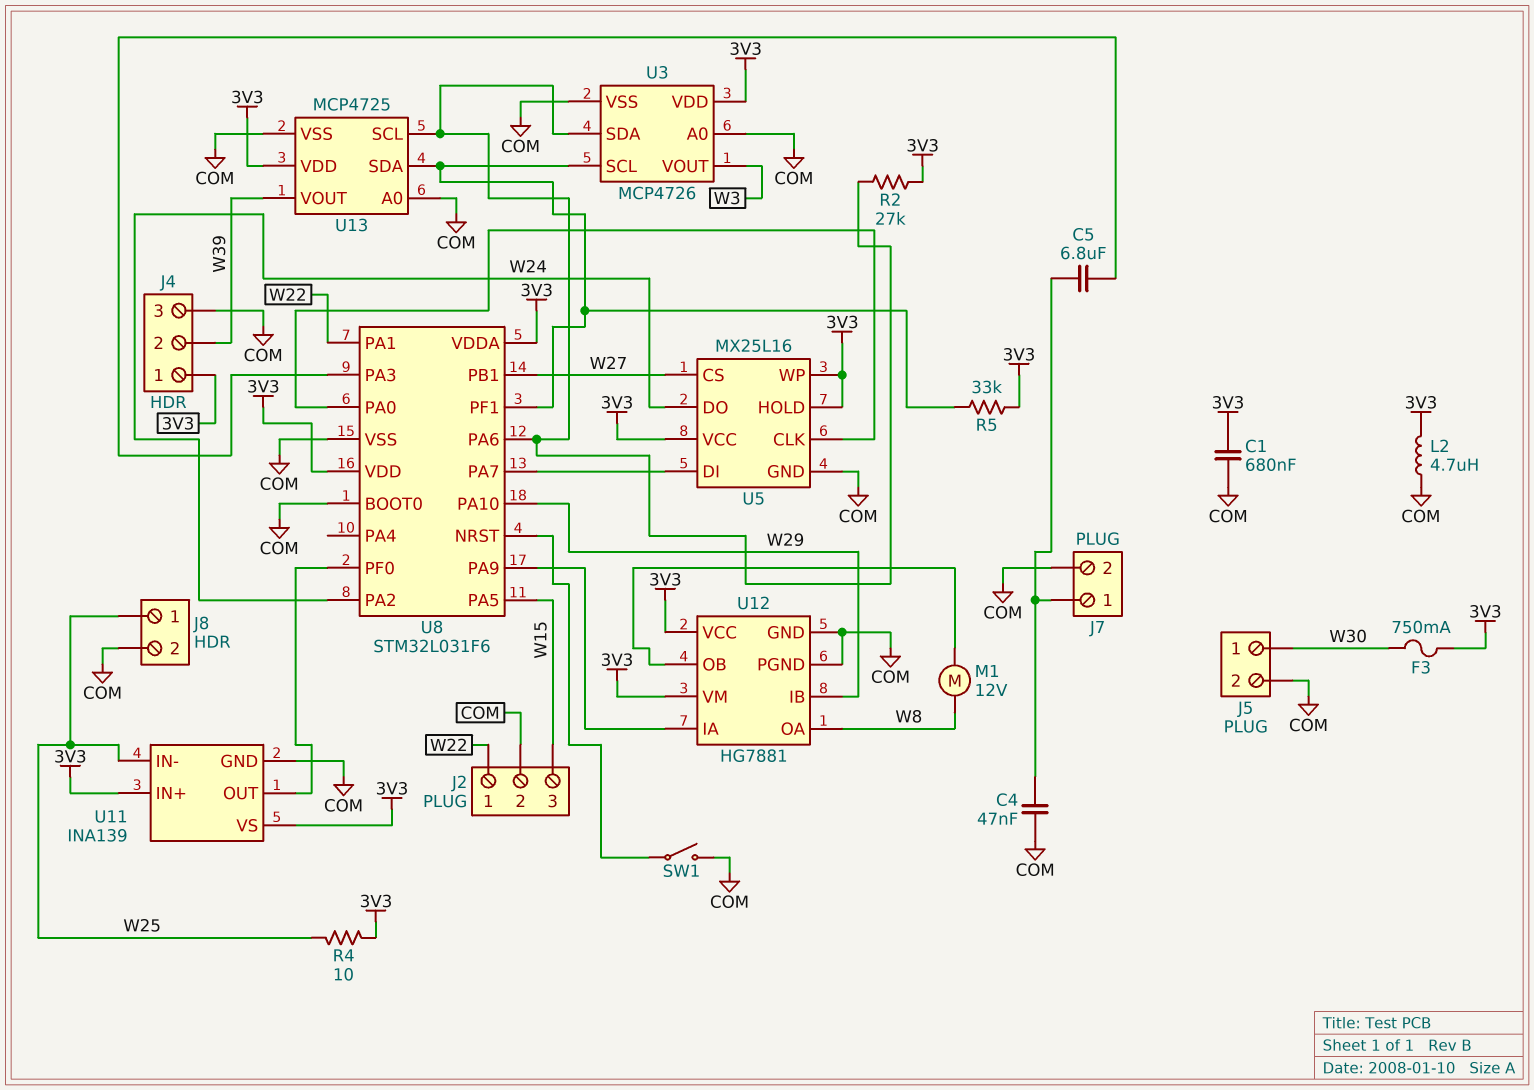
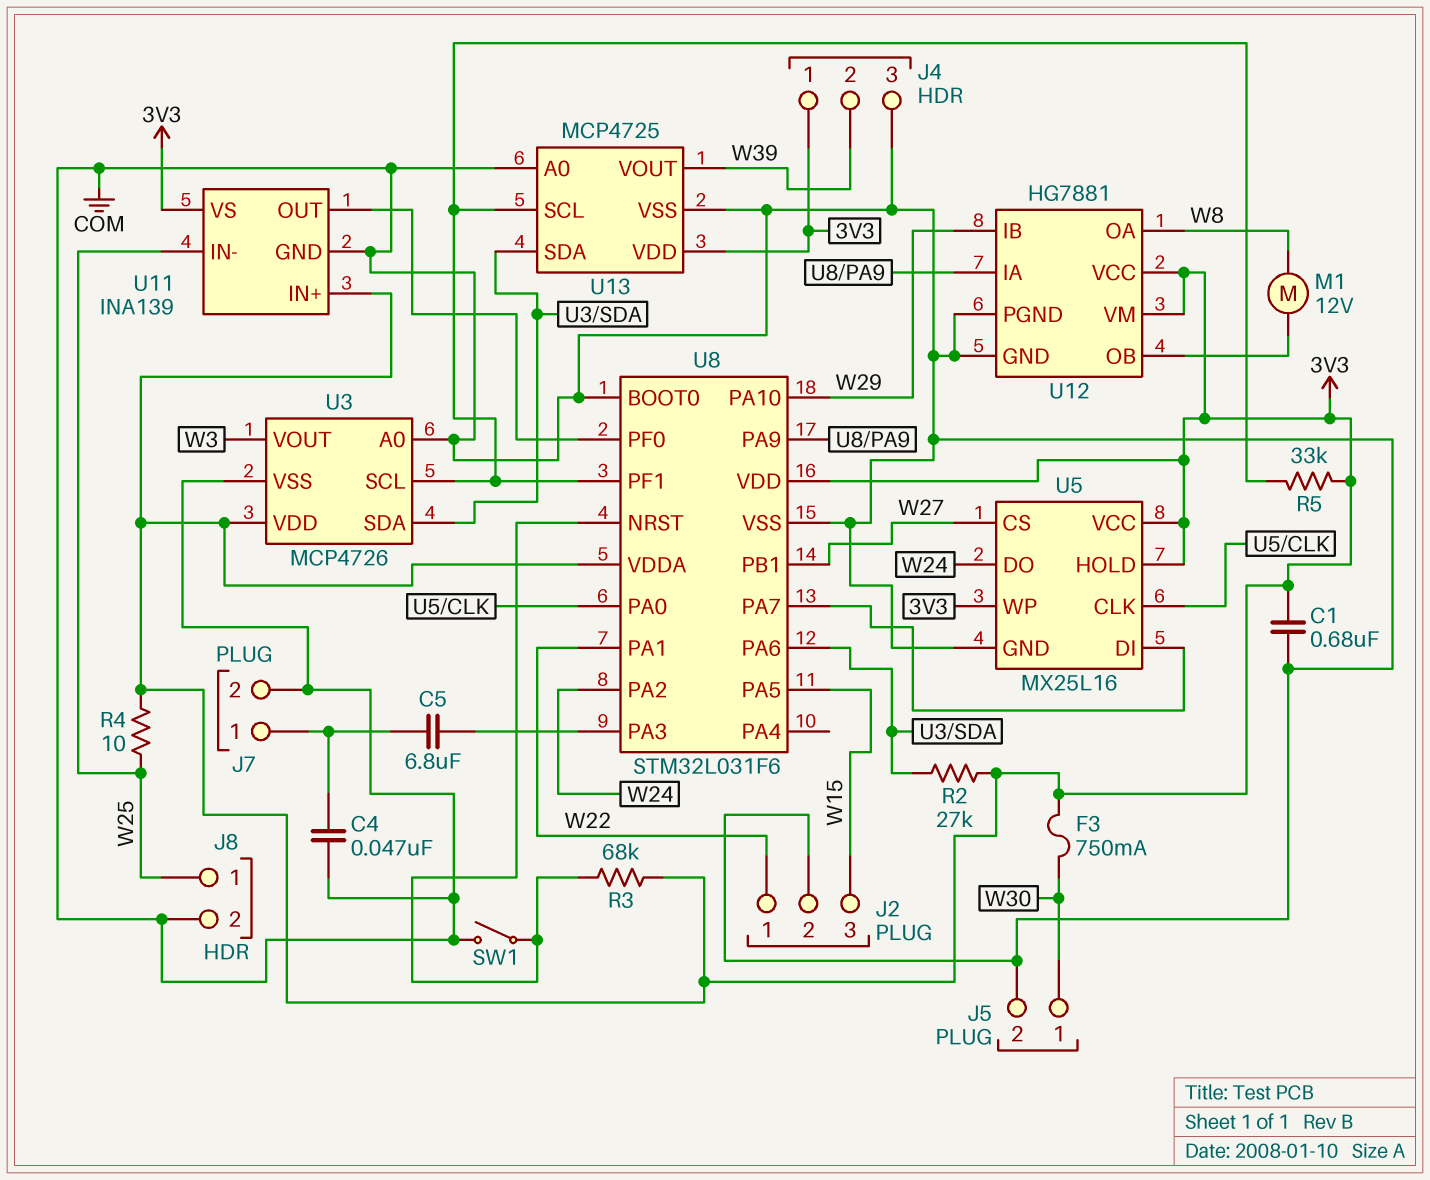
L2: 4.7uH (3V3, COM) -> none
R3: none -> 68k (3V3, U8/NRST)
U13 pin SCL: U3/SDA -> U3/SCL
U13 pin SDA: U3/SCL -> U3/SDA

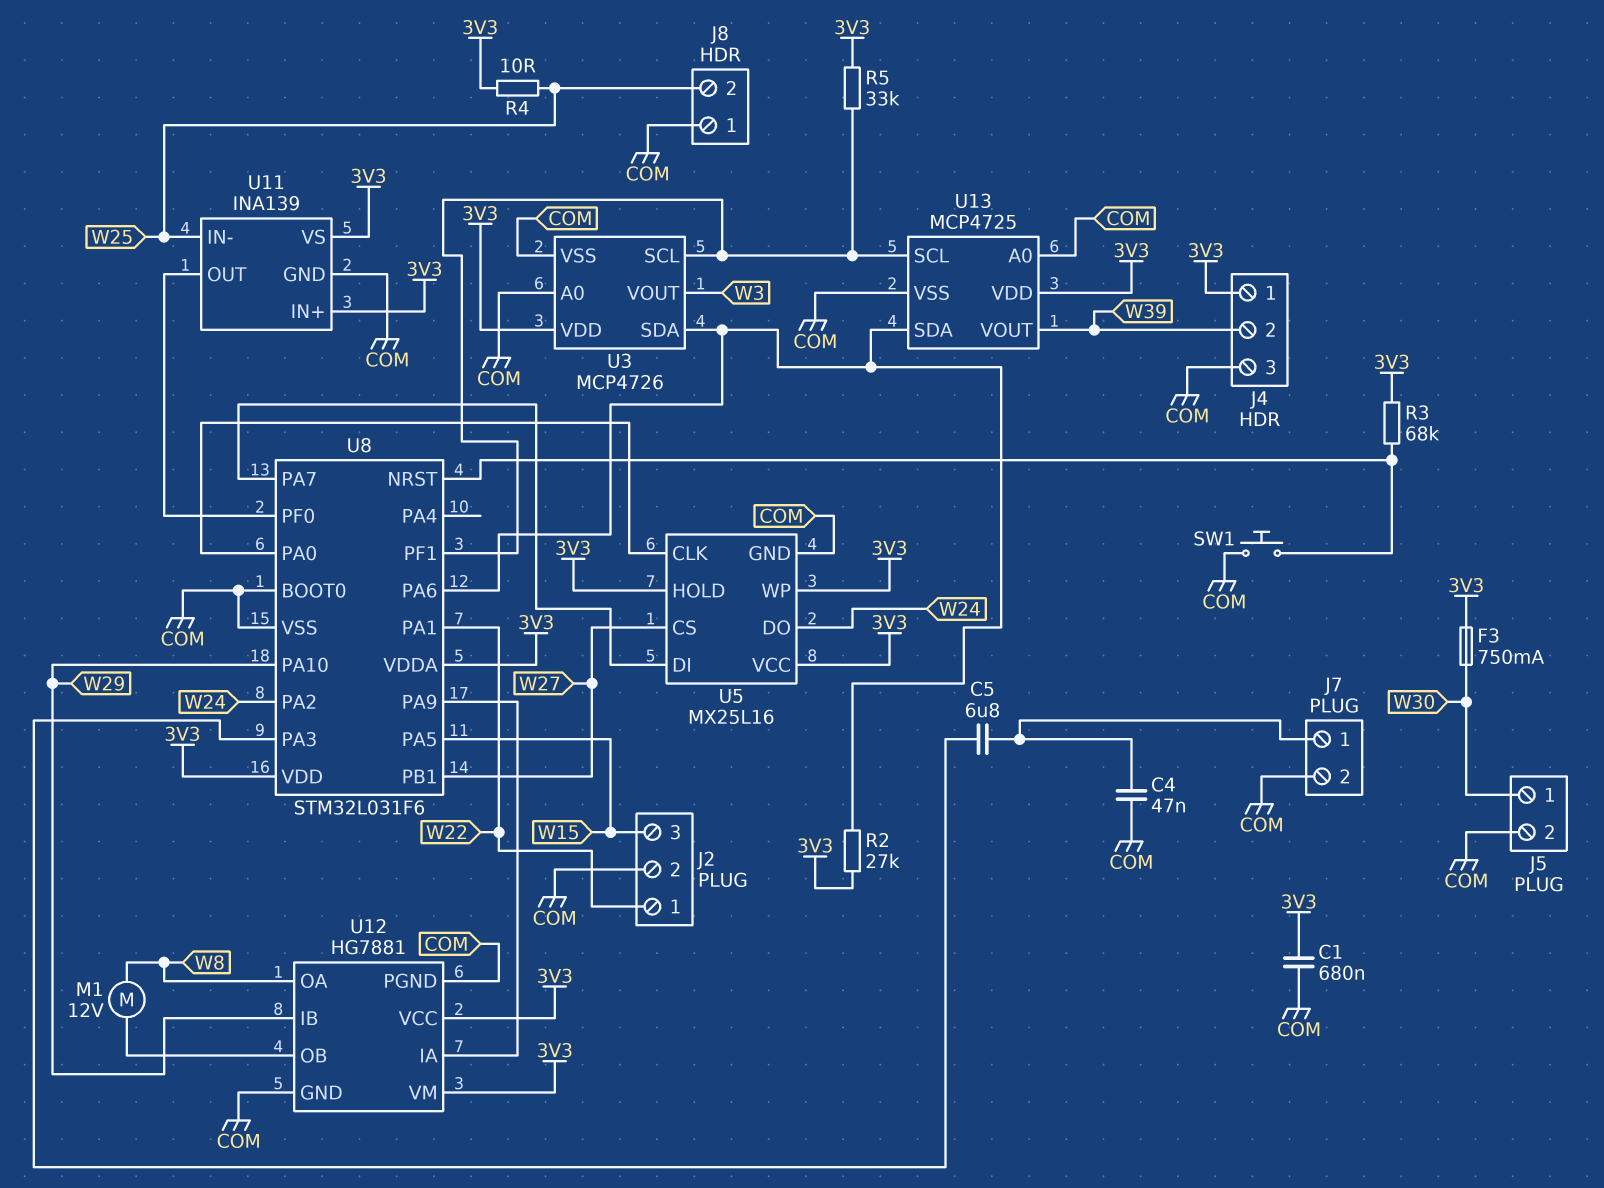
J8 pin 1: W25 -> COM
J8 pin 2: COM -> W25
SW1: switch (COM, U8/NRST) -> button (COM, U8/NRST)

